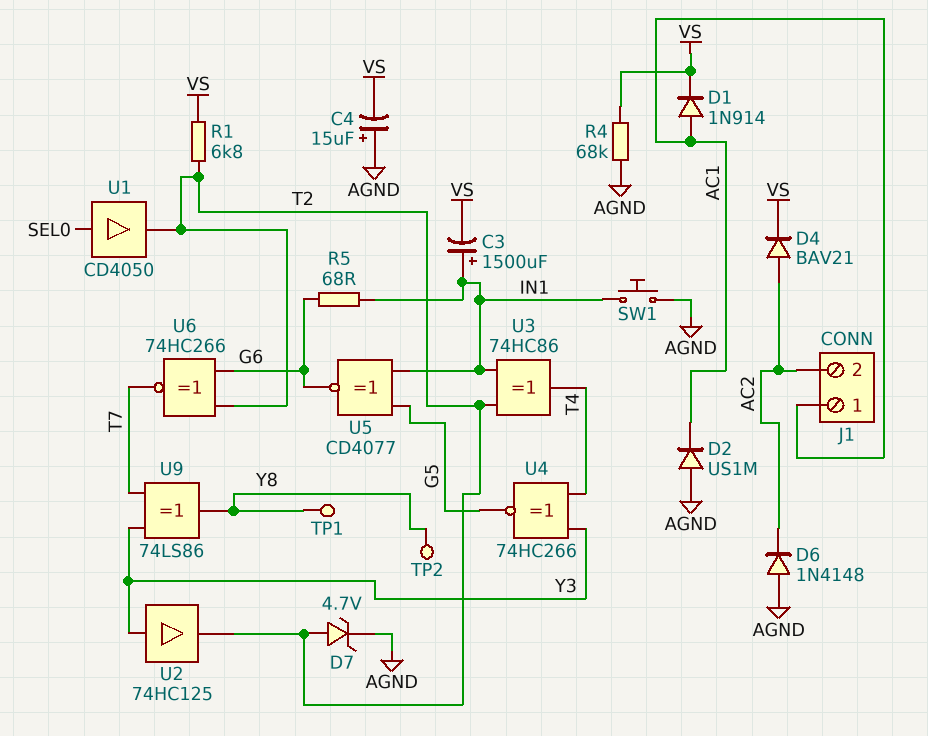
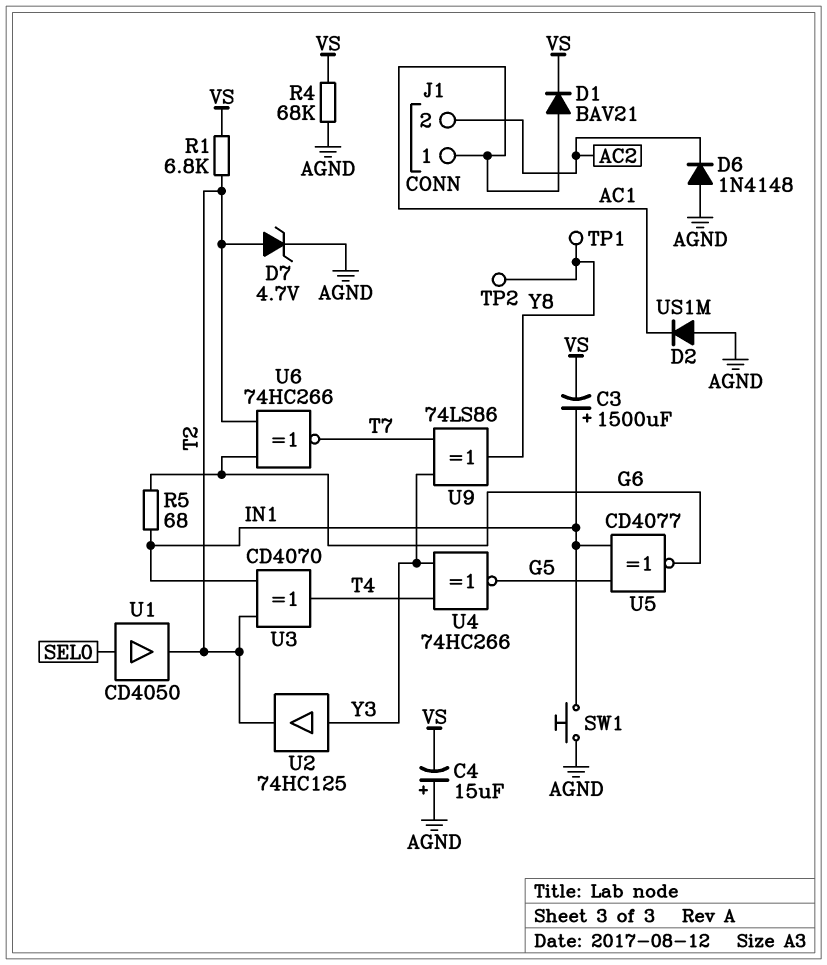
D1: diode 1N914 (A AC1, K VS) -> diode BAV21 (A AC1, K VS)
D4: diode BAV21 (A AC2, K VS) -> none
U3: XOR 74HC86 (in IN1, in T2, out T4) -> XOR CD4070 (in IN1, in T2, out T4)

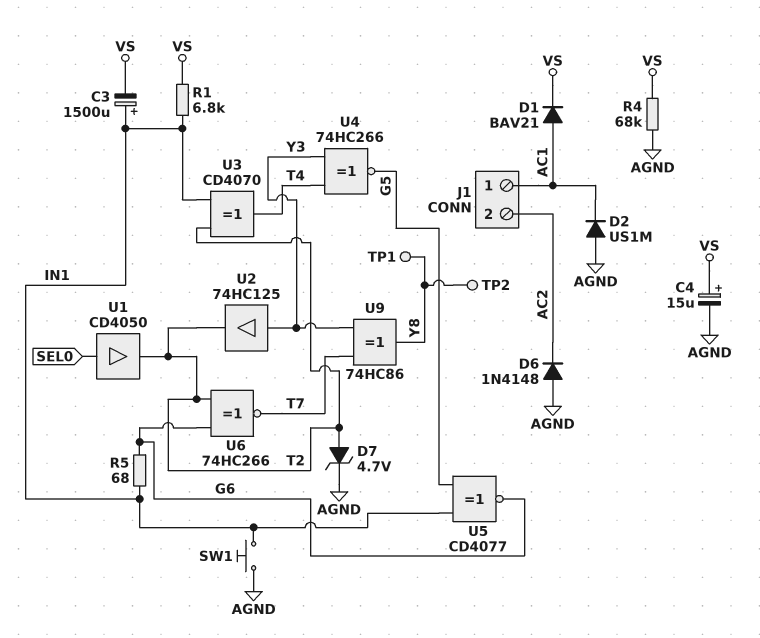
C4: 15uF (plus AGND, minus VS) -> 15uF (plus VS, minus AGND)
R1: 6.8k (T2, VS) -> 6.8k (IN1, VS)
U9: XOR 74LS86 (in T7, in Y3, out Y8) -> XOR 74HC86 (in T7, in Y3, out Y8)

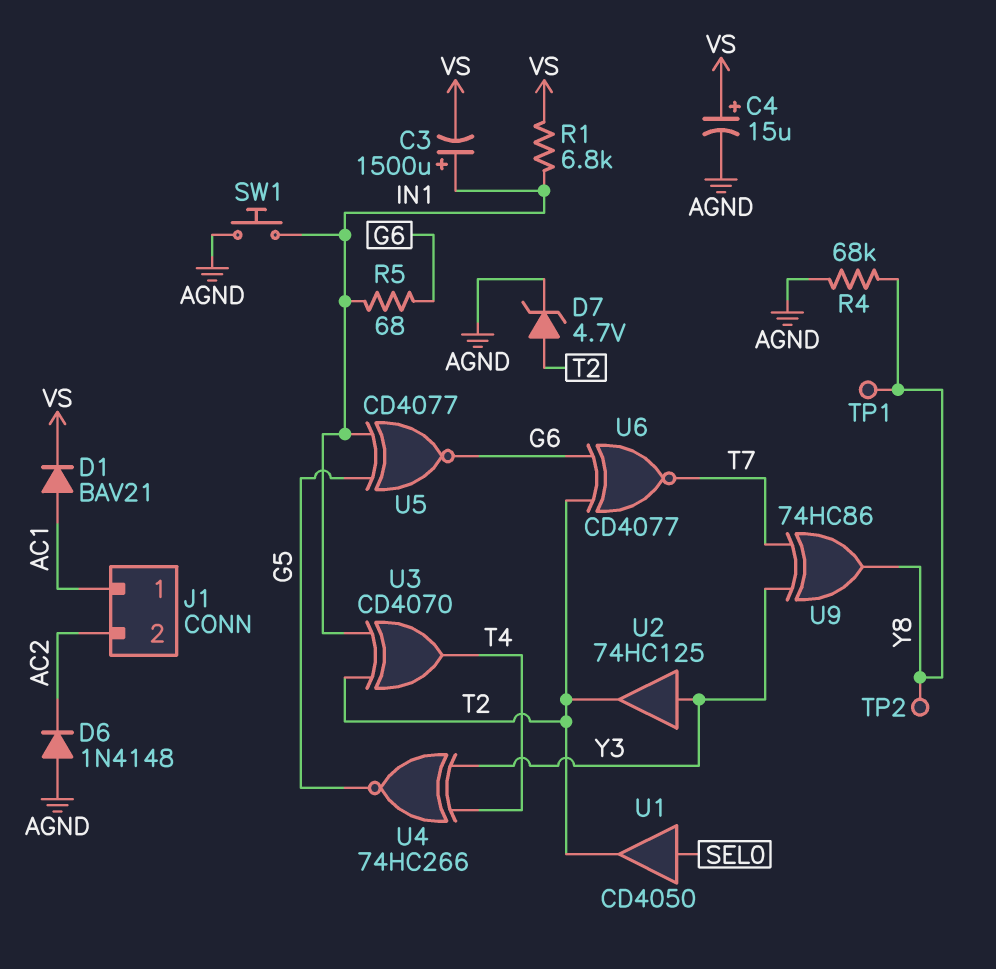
D2: diode US1M (A AGND, K AC1) -> none
R4: 68k (AGND, VS) -> 68k (AGND, Y8)
U6: XNOR 74HC266 (in G6, in T2, out T7) -> XNOR CD4077 (in G6, in T2, out T7)

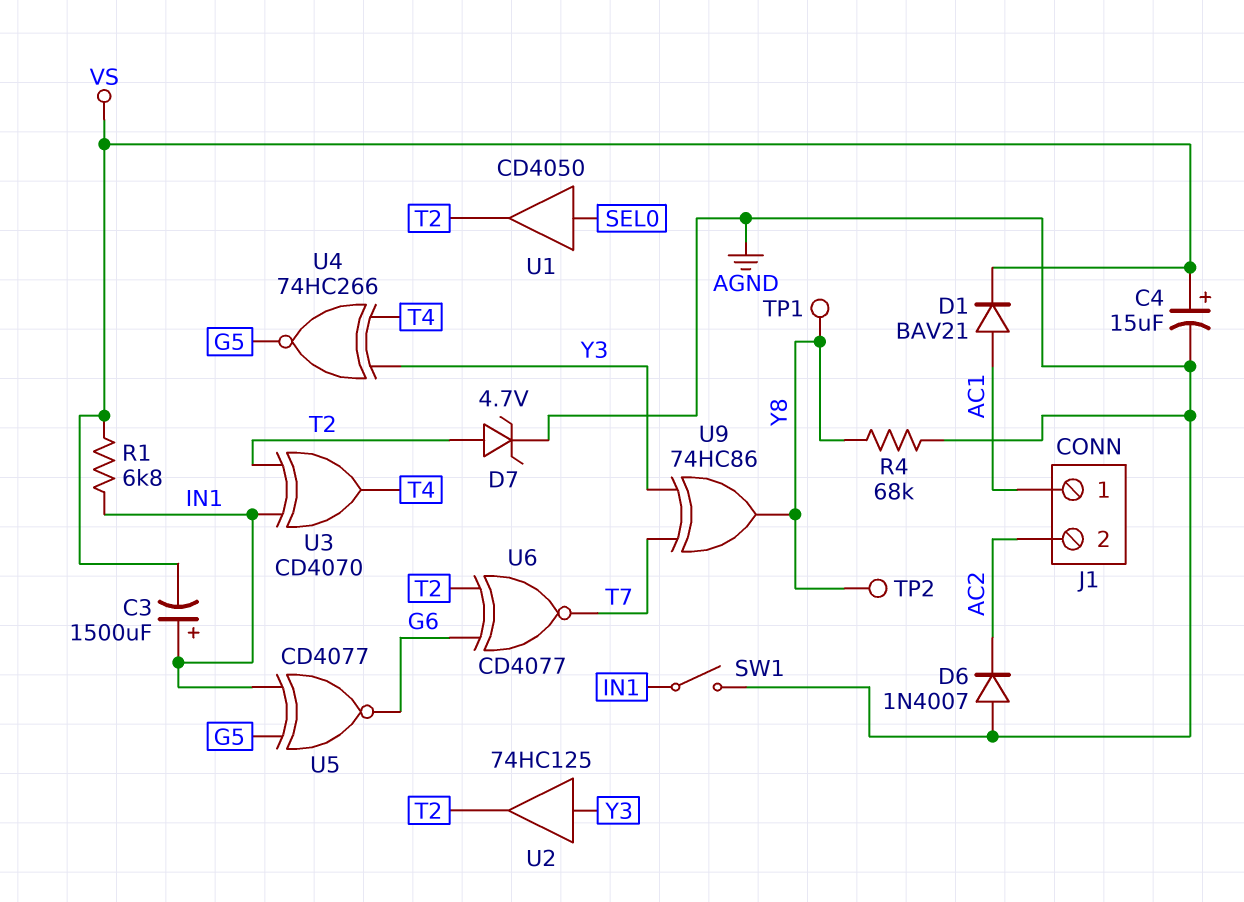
D6: diode 1N4148 (A AGND, K AC2) -> diode 1N4007 (A AGND, K AC2)
R5: 68 (G6, IN1) -> none
SW1: button (AGND, IN1) -> switch (AGND, IN1)

